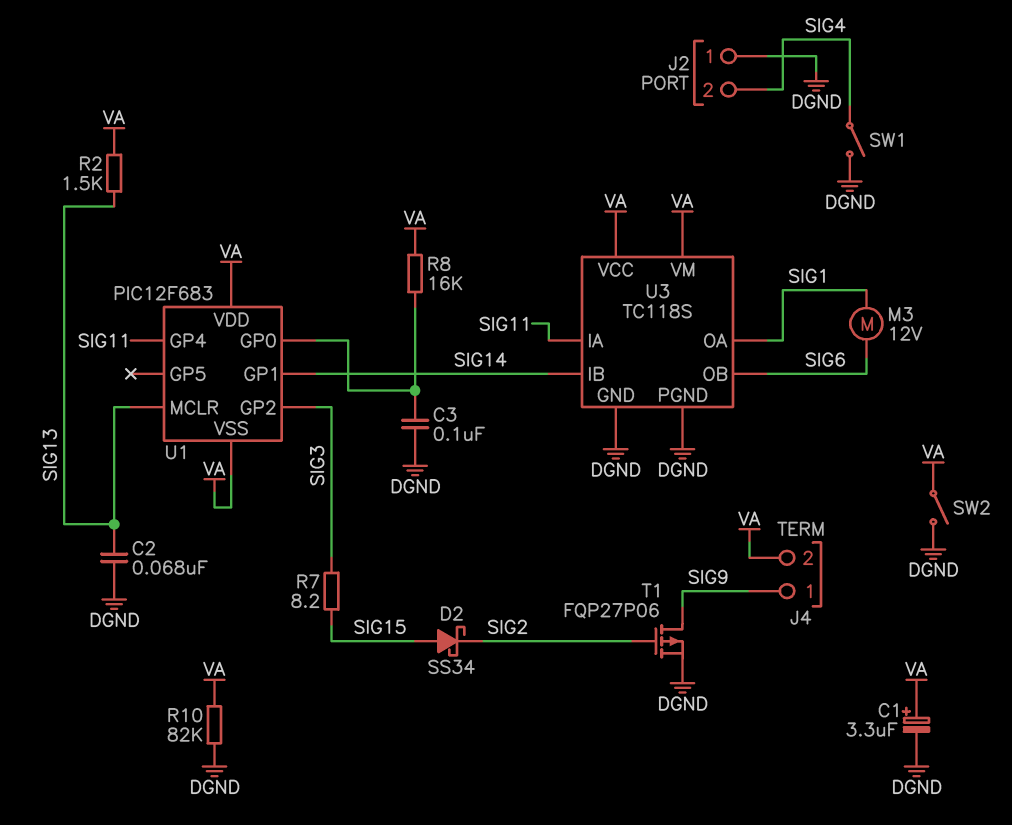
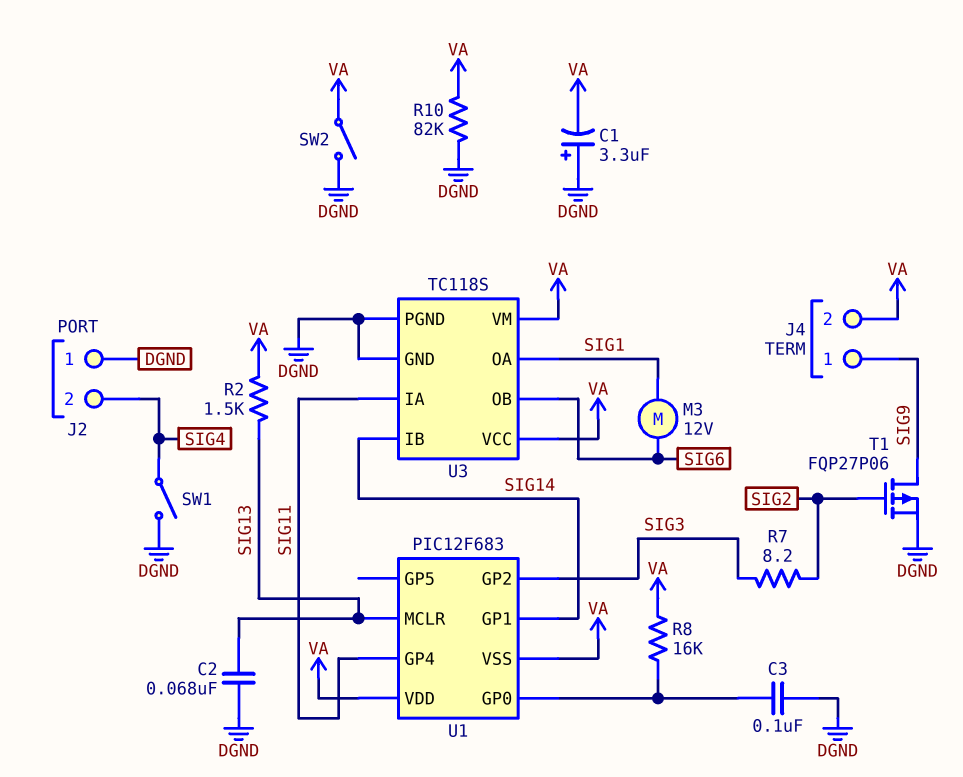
C1: 3.3uF (plus VA, minus DGND) -> 3.3uF (plus DGND, minus VA)
D2: schottky SS34 (A SIG15, K SIG2) -> none
R7: 8.2 (SIG3, SIG15) -> 8.2 (SIG2, SIG3)

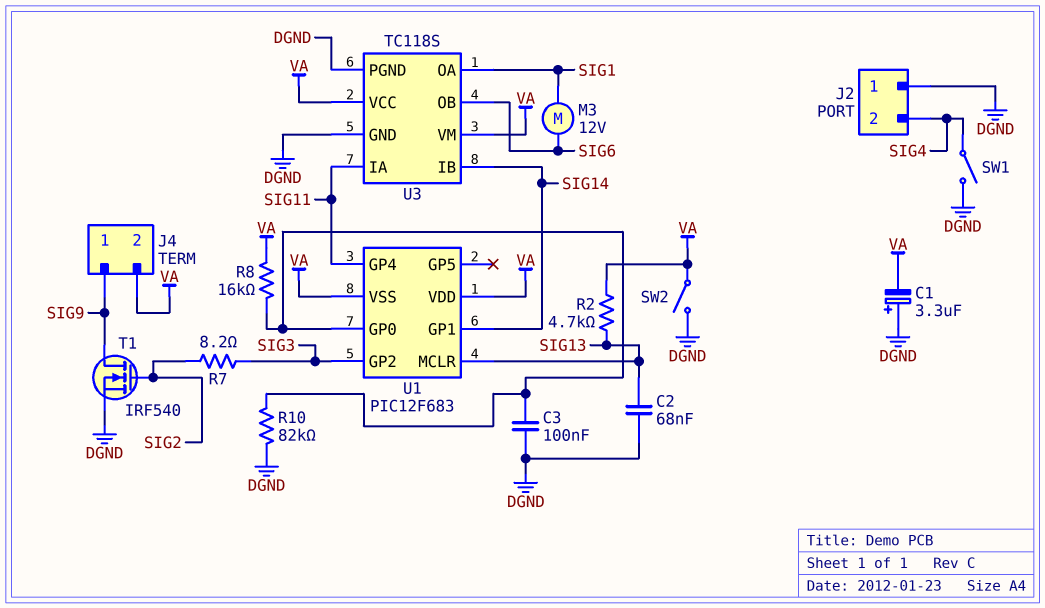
R2: 1.5k (SIG13, VA) -> 4.7k (SIG13, VA)
R10: 82k (DGND, VA) -> 82k (DGND, U1/GP0)
T1: PMOS FQP27P06 (G SIG2, D SIG9, S DGND) -> NMOS IRF540 (G SIG2, D SIG9, S DGND)

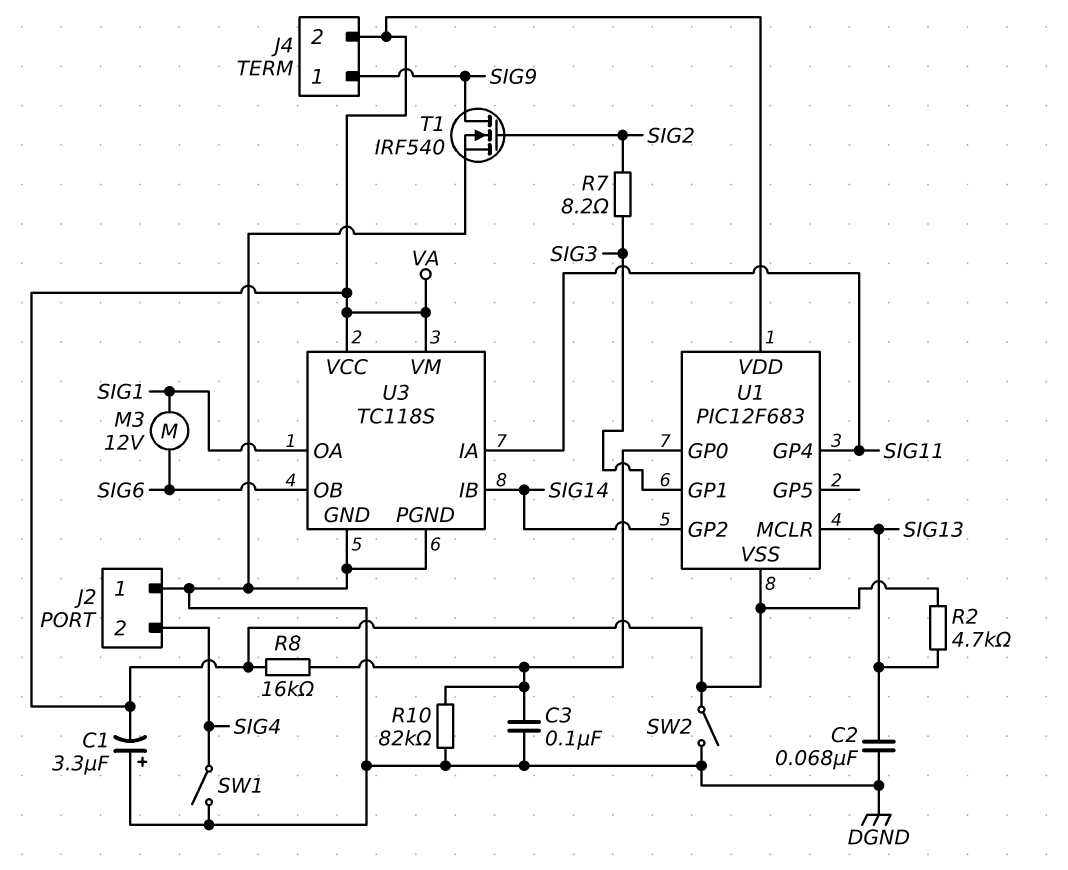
U1 pin GP1: SIG14 -> SIG3
U1 pin GP2: SIG3 -> SIG14

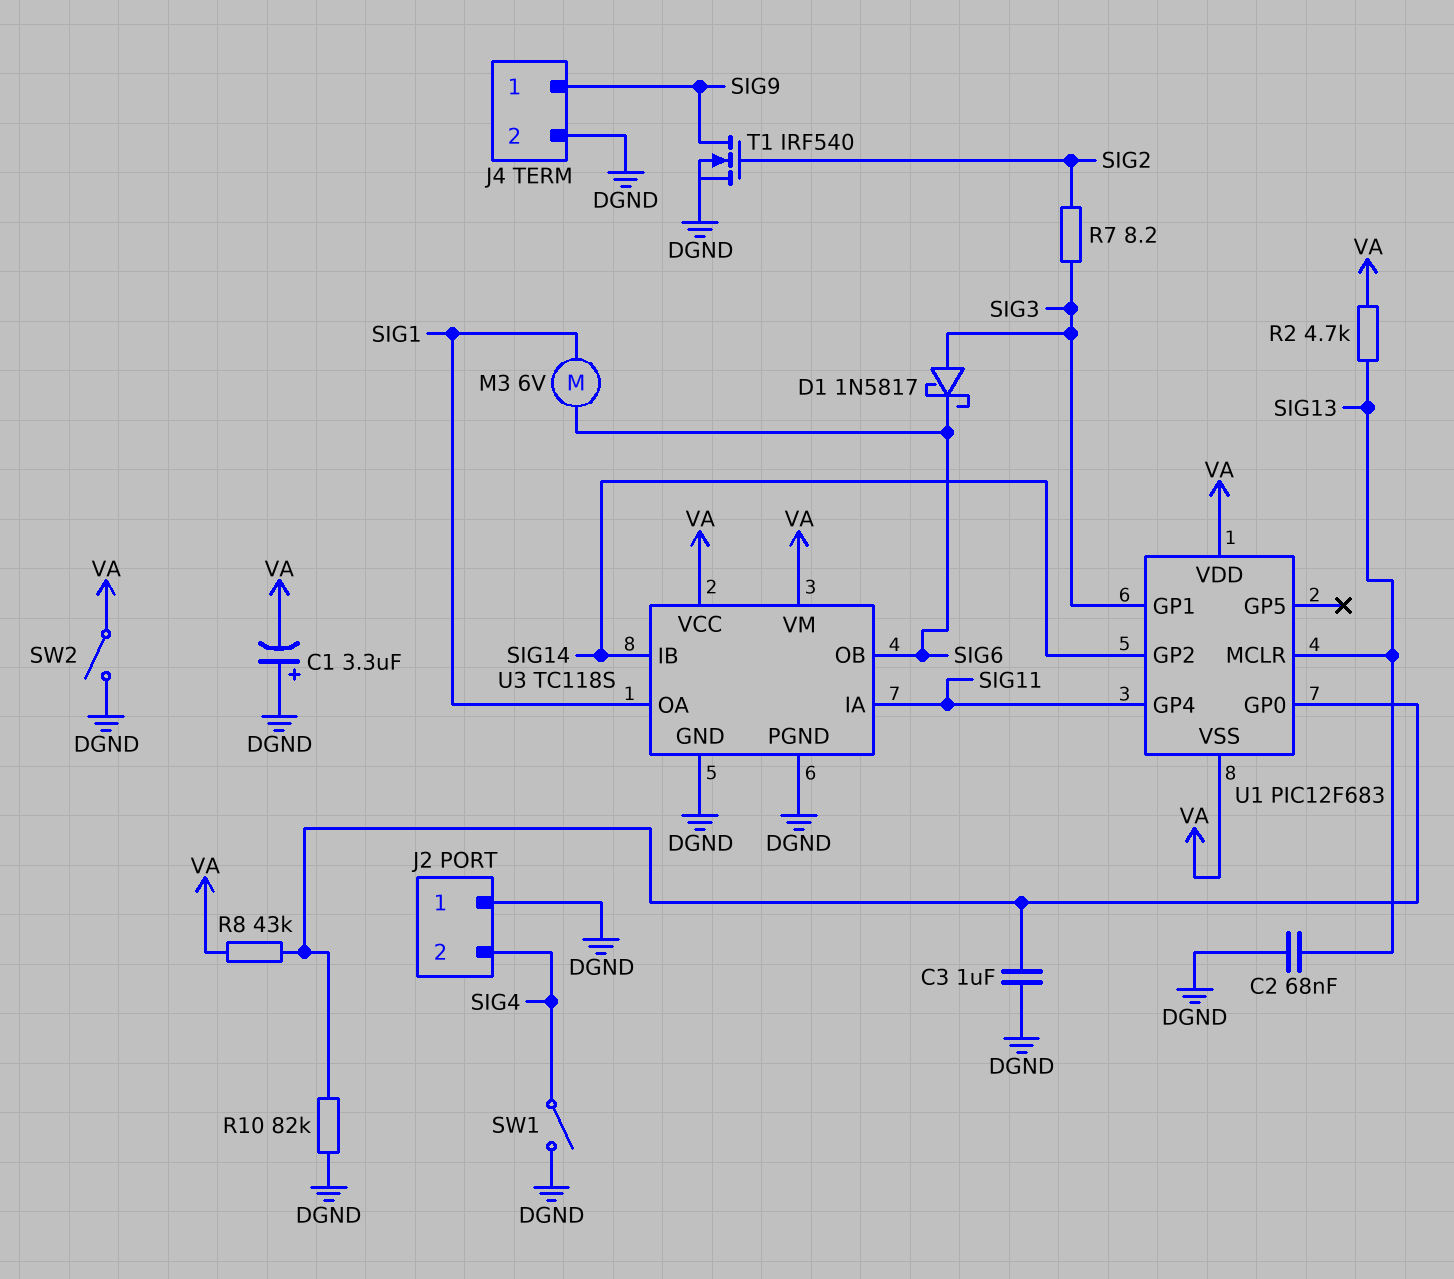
C3: 100nF (DGND, U1/GP0) -> 1uF (DGND, U1/GP0)
D1: none -> schottky 1N5817 (A SIG3, K SIG6)
J4 pin 2: VA -> DGND
M3: motor 12V (SIG1, SIG6) -> motor 6V (SIG1, SIG6)
R8: 16k (U1/GP0, VA) -> 43k (U1/GP0, VA)

